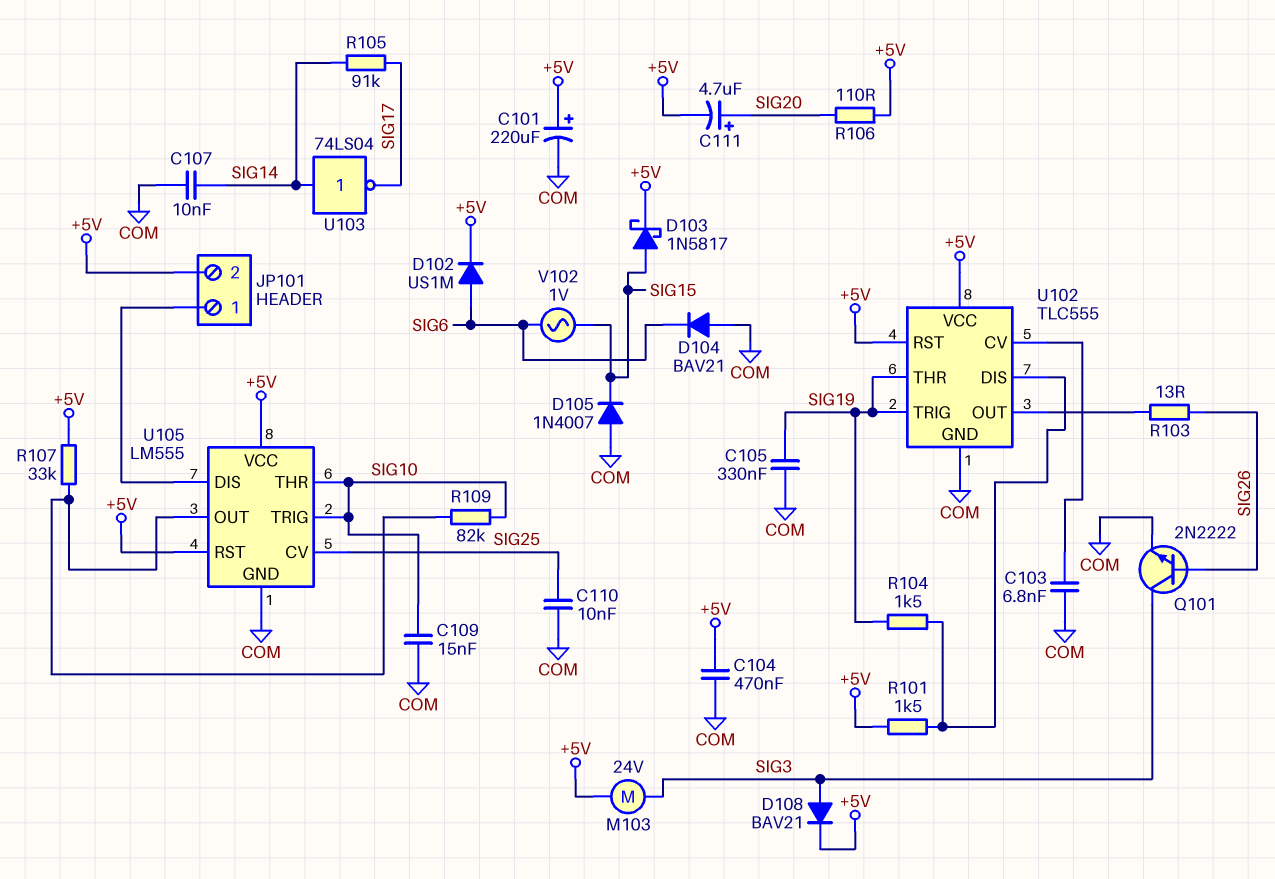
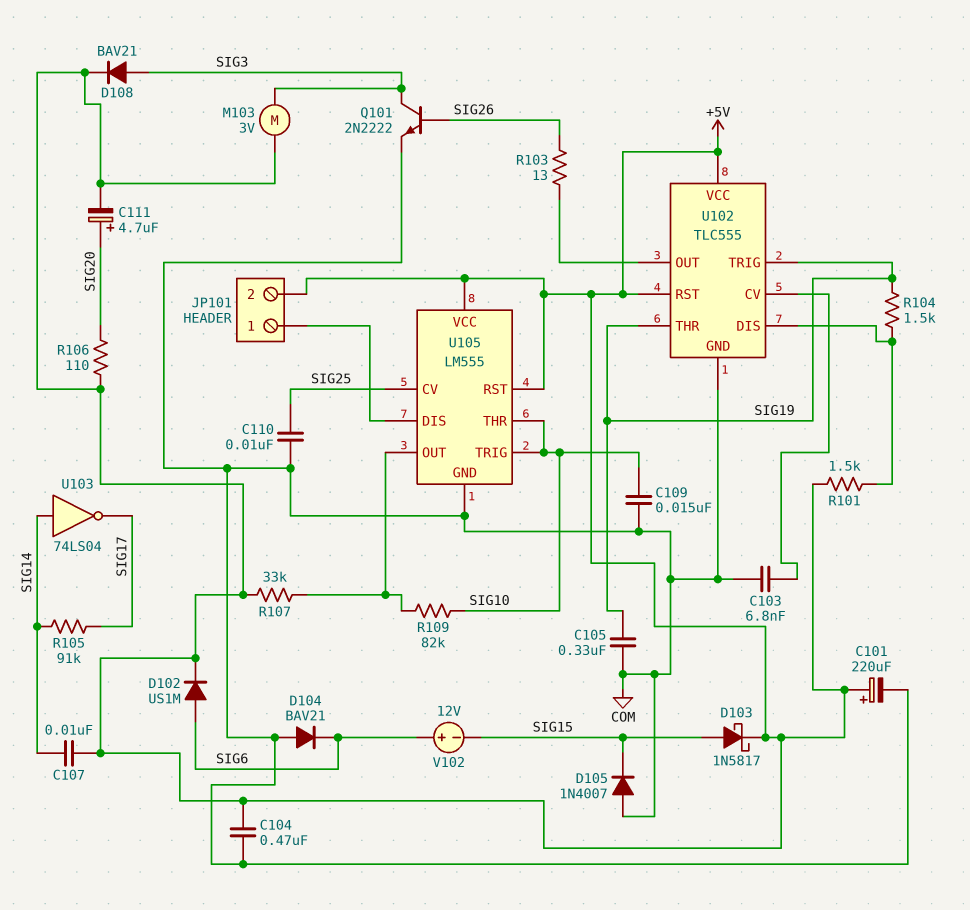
C107: 10nF (COM, SIG14) -> 10nF (+5V, SIG14)
M103: motor 24V (+5V, SIG3) -> motor 3V (+5V, SIG3)
V102: AC 1V (SIG6, SIG15) -> 12V (plus SIG6, minus SIG15)

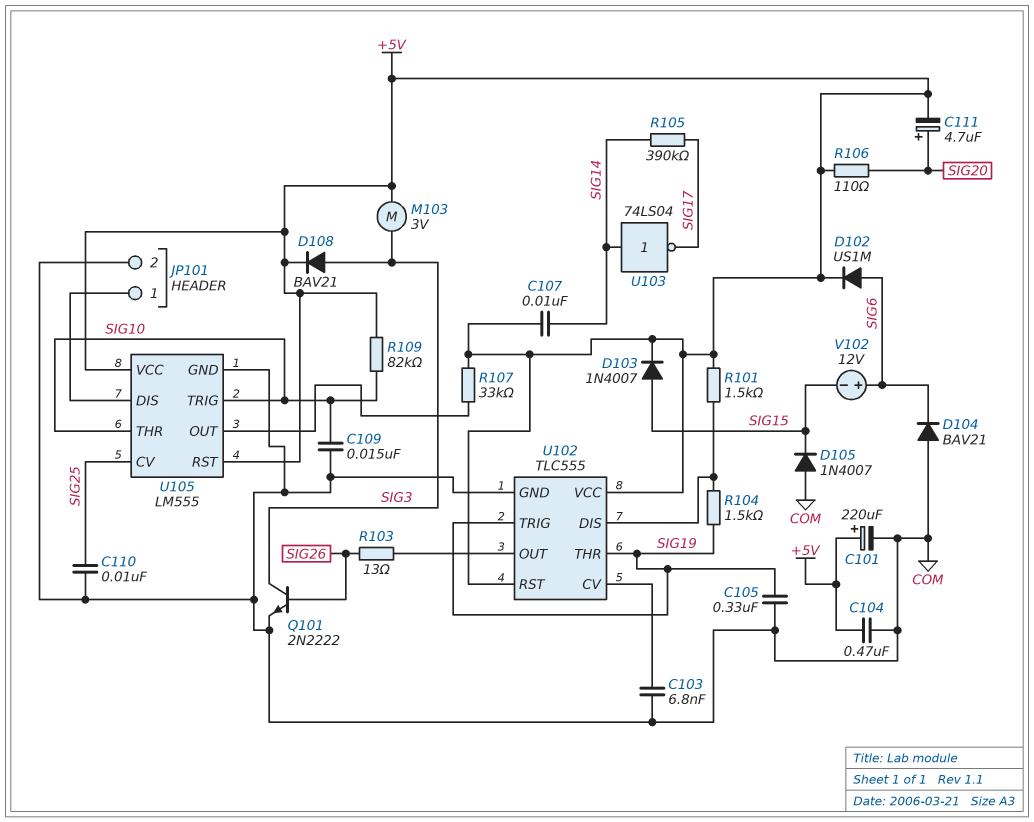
D103: schottky 1N5817 (A SIG15, K +5V) -> diode 1N4007 (A SIG15, K +5V)
JP101 pin 2: +5V -> COM
R105: 91k (SIG14, SIG17) -> 390k (SIG14, SIG17)
R109: 82k (SIG10, U105/OUT) -> 82k (+5V, SIG10)

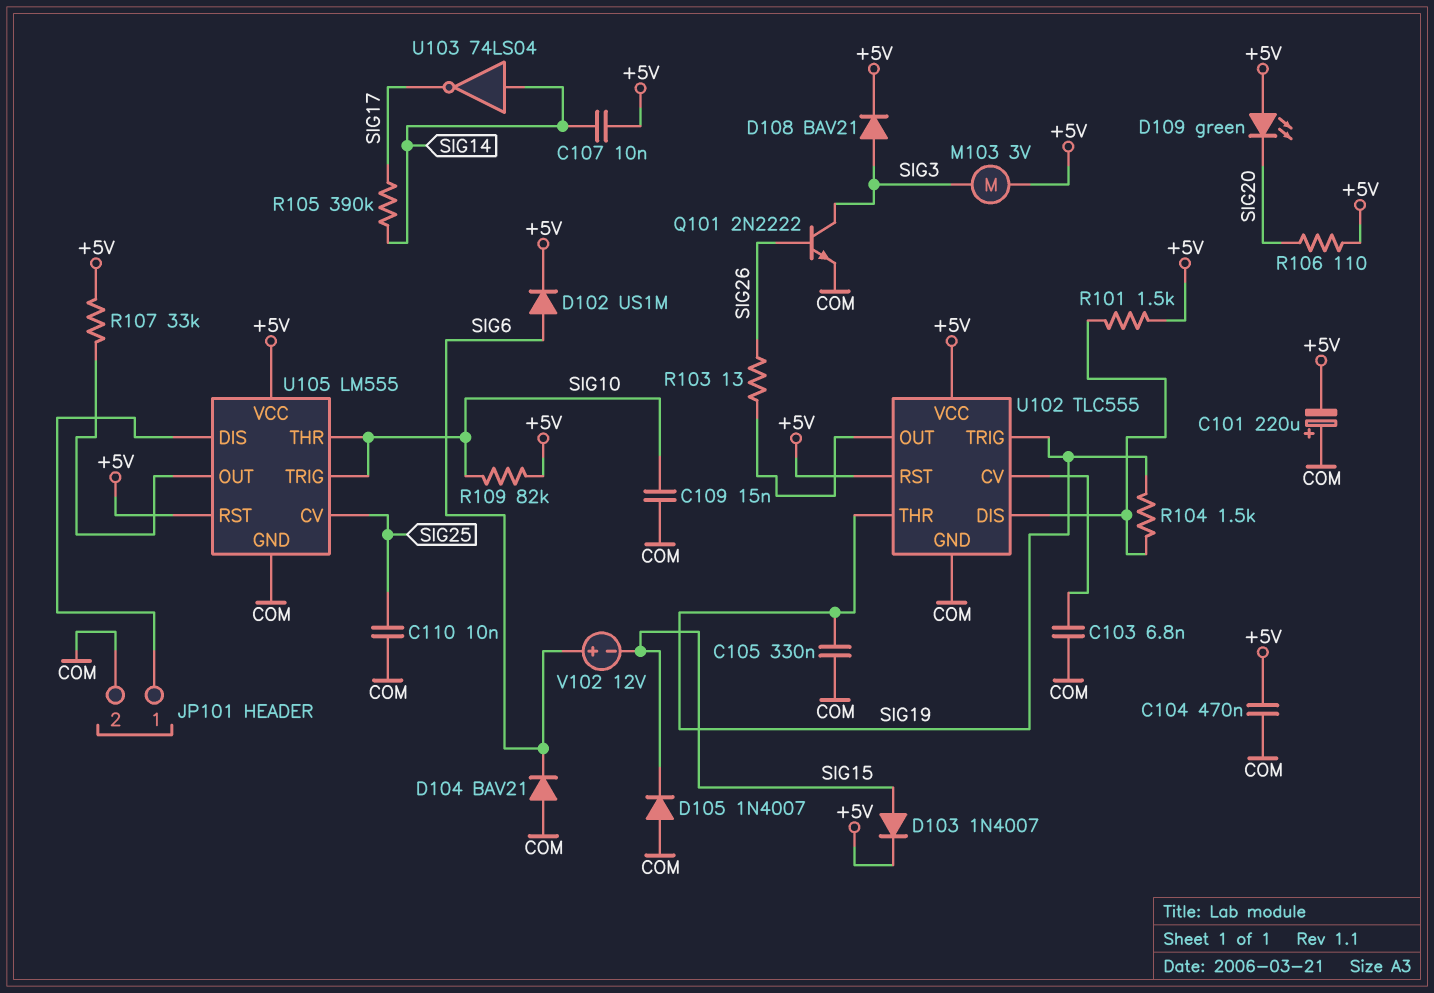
C101: 220uF (plus +5V, minus COM) -> 220uF (plus COM, minus +5V)
C111: 4.7uF (plus SIG20, minus +5V) -> none
D109: none -> LED green (A +5V, K SIG20)

